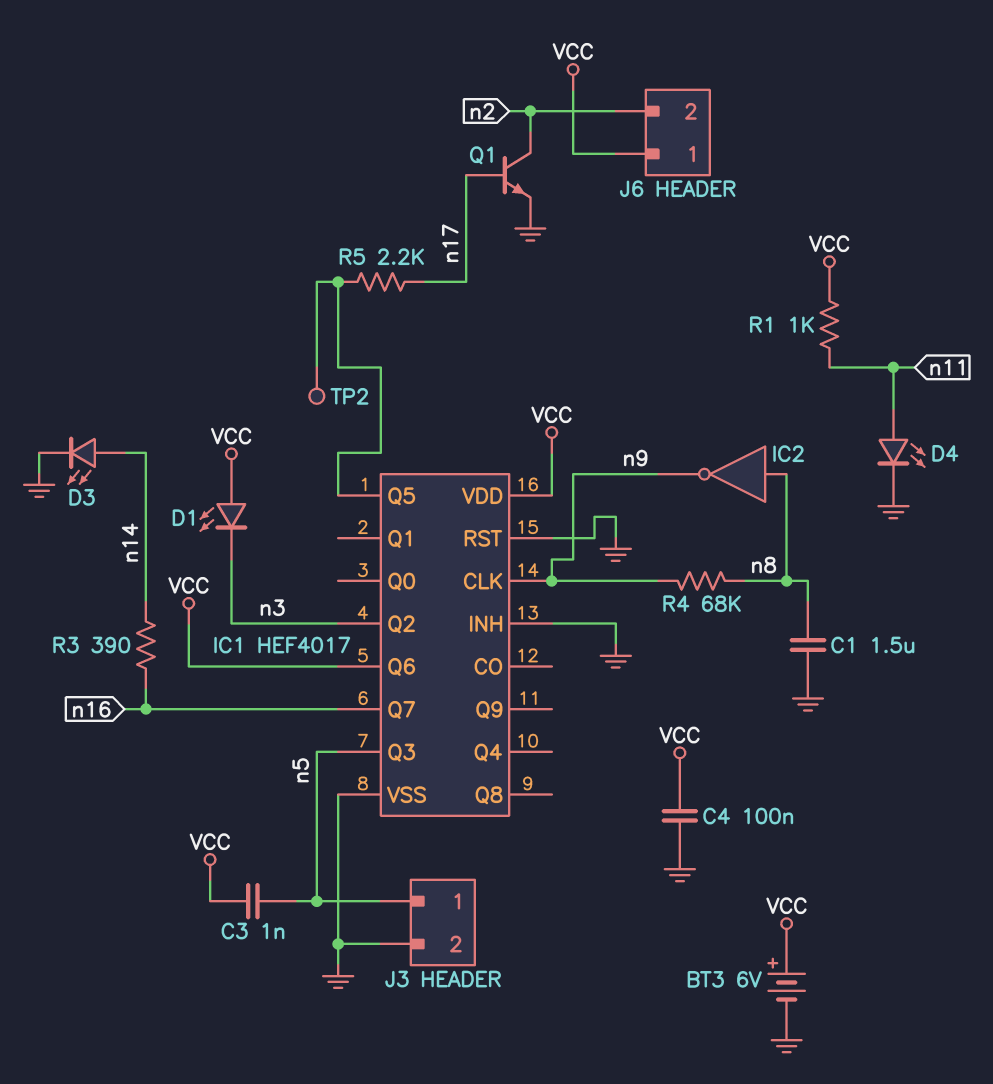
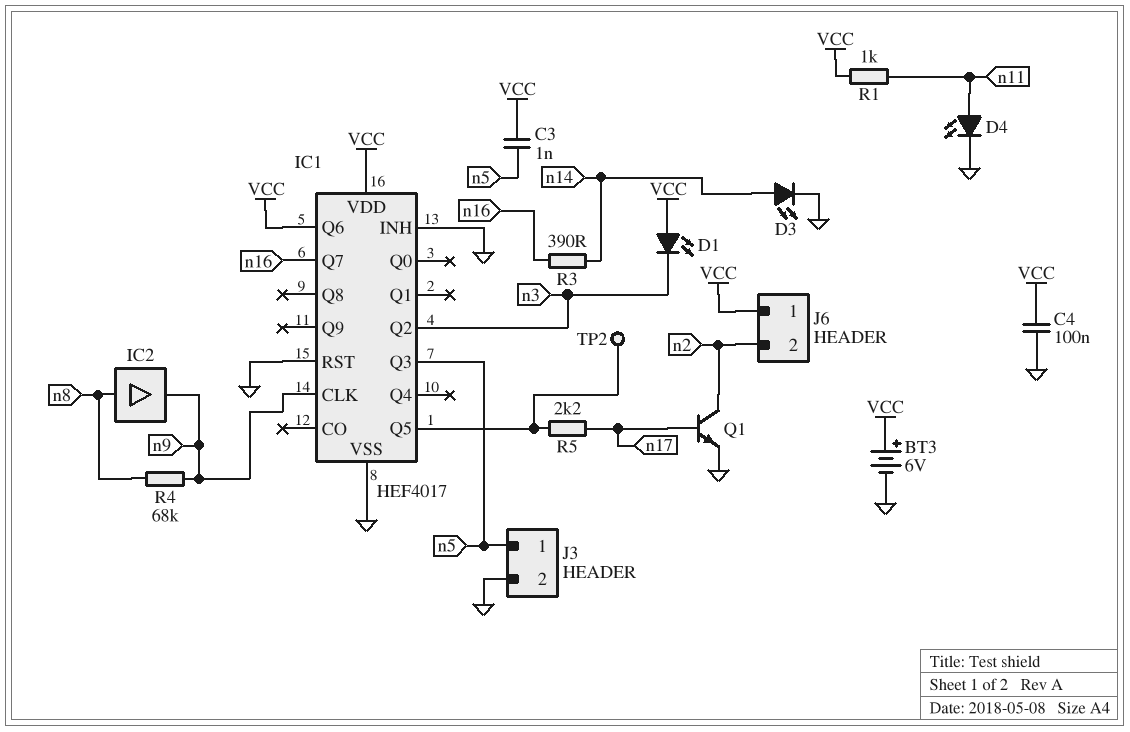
C1: 1.5uF (GND, n8) -> none
IC2: NOT (in n8, out n9) -> buffer (in n8, out n9)

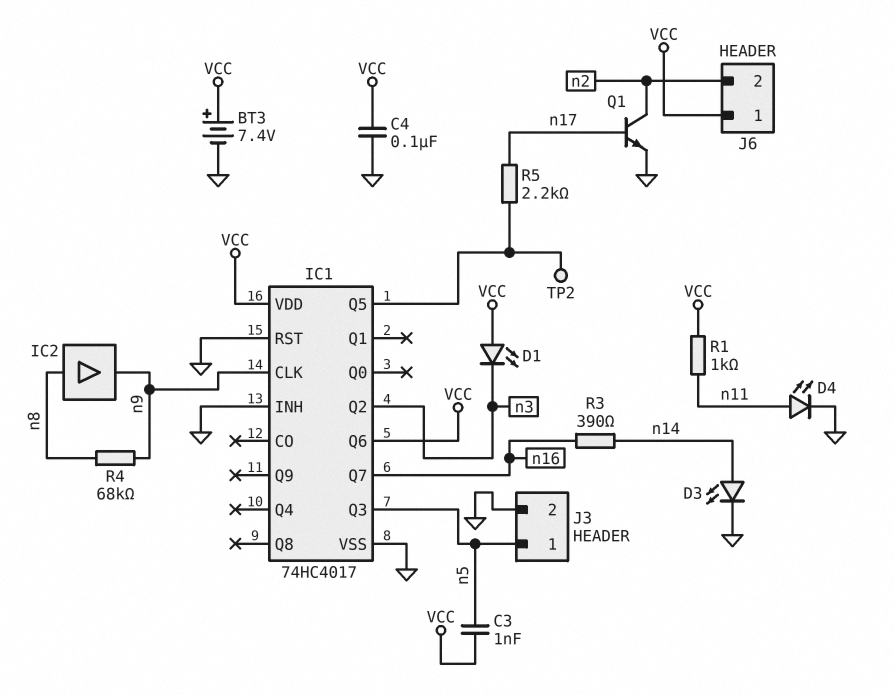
BT3: 6V (plus VCC, minus GND) -> 7.4V (plus VCC, minus GND)
IC1: HEF4017 -> 74HC4017

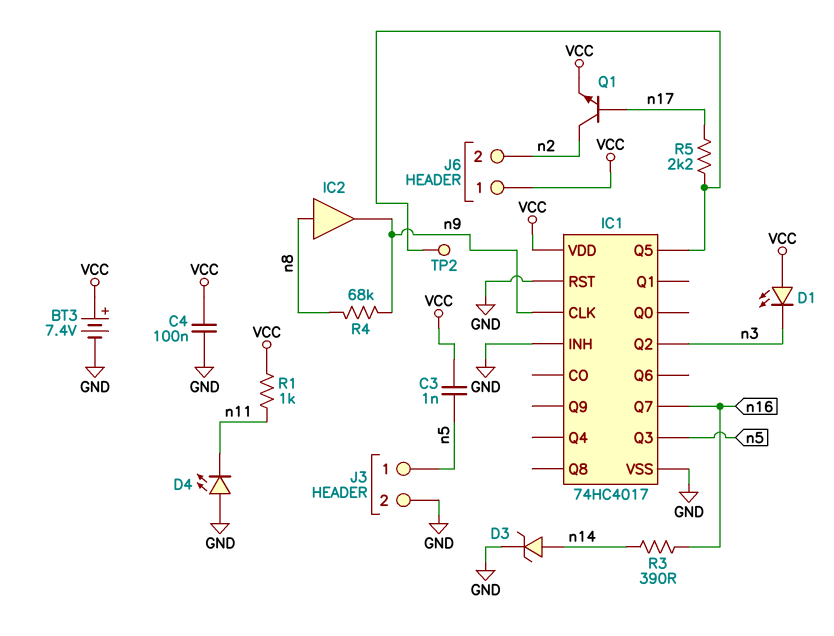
D3: LED (A n14, K GND) -> zener (A n14, K GND)
D4: LED (A n11, K GND) -> LED (A GND, K n11)
IC1 pin Q6: VCC -> none
Q1: NPN (B n17, C n2, E GND) -> NPN (B n17, C n2, E VCC)

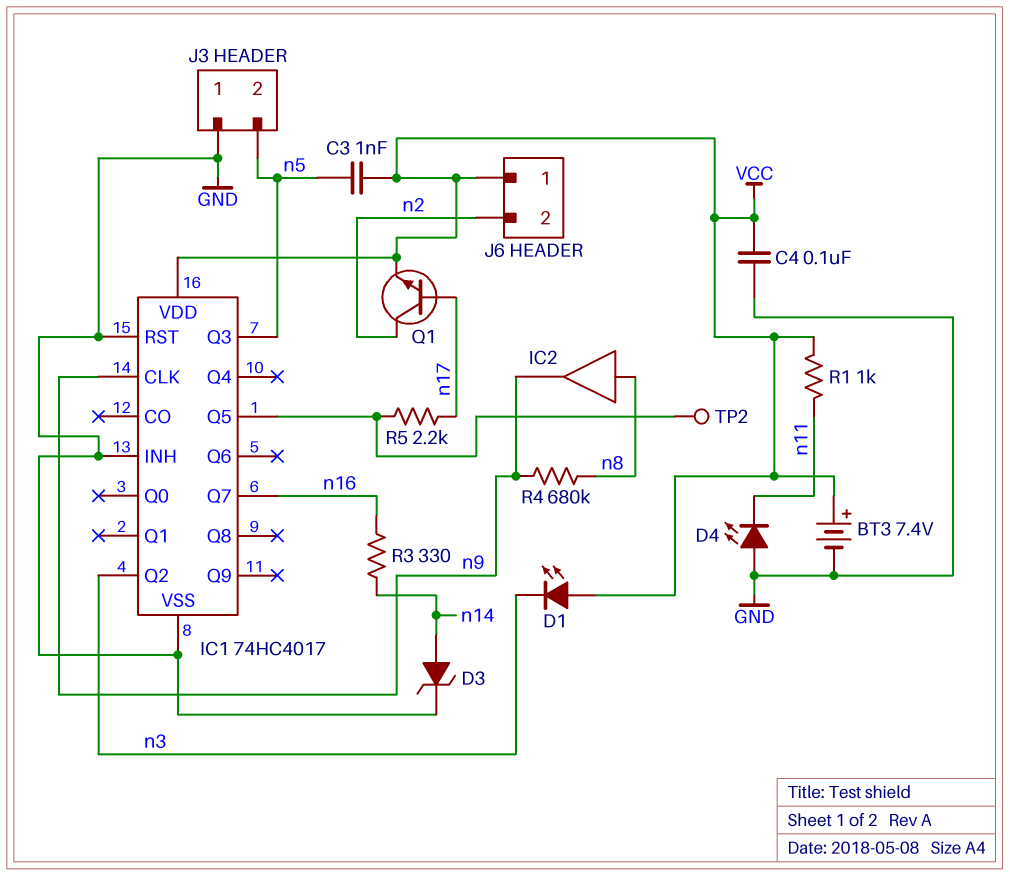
J3 pin 1: n5 -> GND
J3 pin 2: GND -> n5
R3: 390 (n14, n16) -> 330 (n14, n16)
R4: 68k (n8, n9) -> 680k (n8, n9)

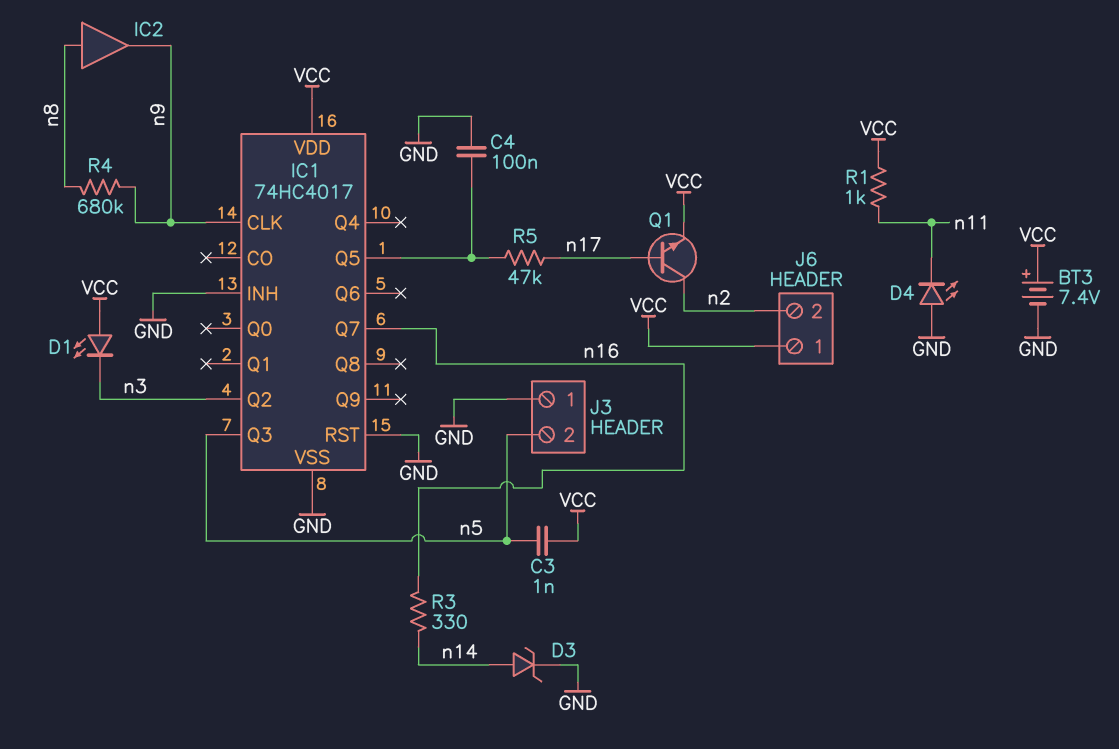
C4: 100nF (GND, VCC) -> 100nF (GND, IC1/Q5)
R5: 2.2k (IC1/Q5, n17) -> 47k (IC1/Q5, n17)
TP2: test point (IC1/Q5) -> none

